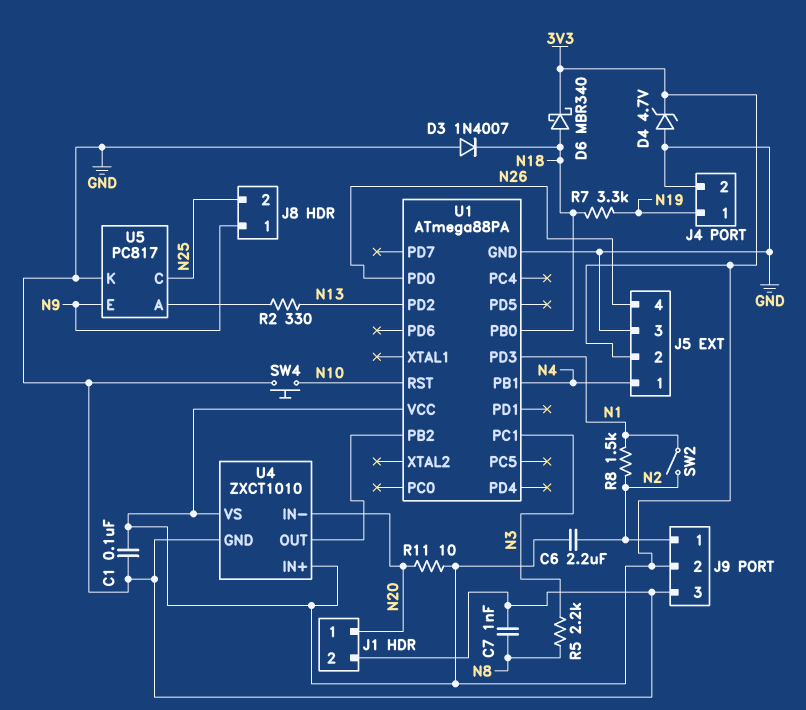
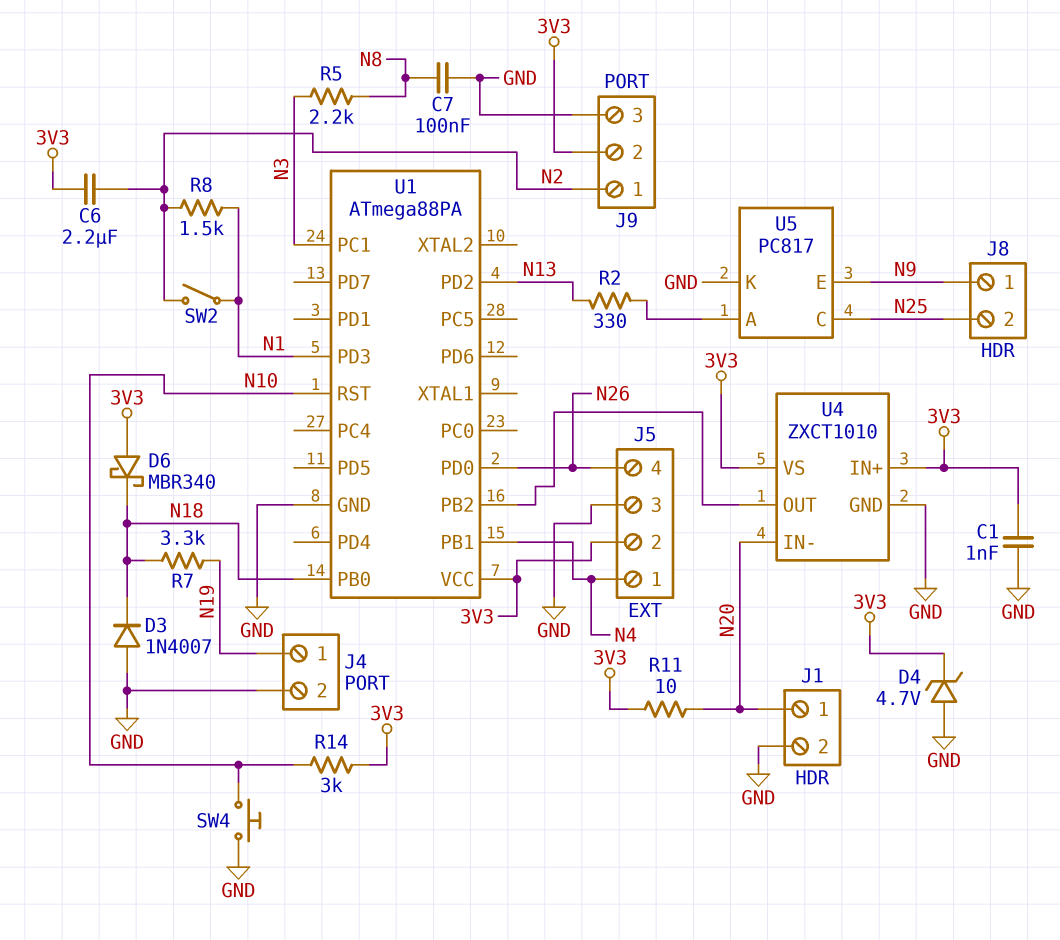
C1: 100nF (3V3, GND) -> 1nF (3V3, GND)
C7: 1nF (GND, N8) -> 100nF (GND, N8)
D6: schottky MBR340 (A N18, K 3V3) -> schottky MBR340 (A 3V3, K N18)
R14: none -> 3k (3V3, N10)

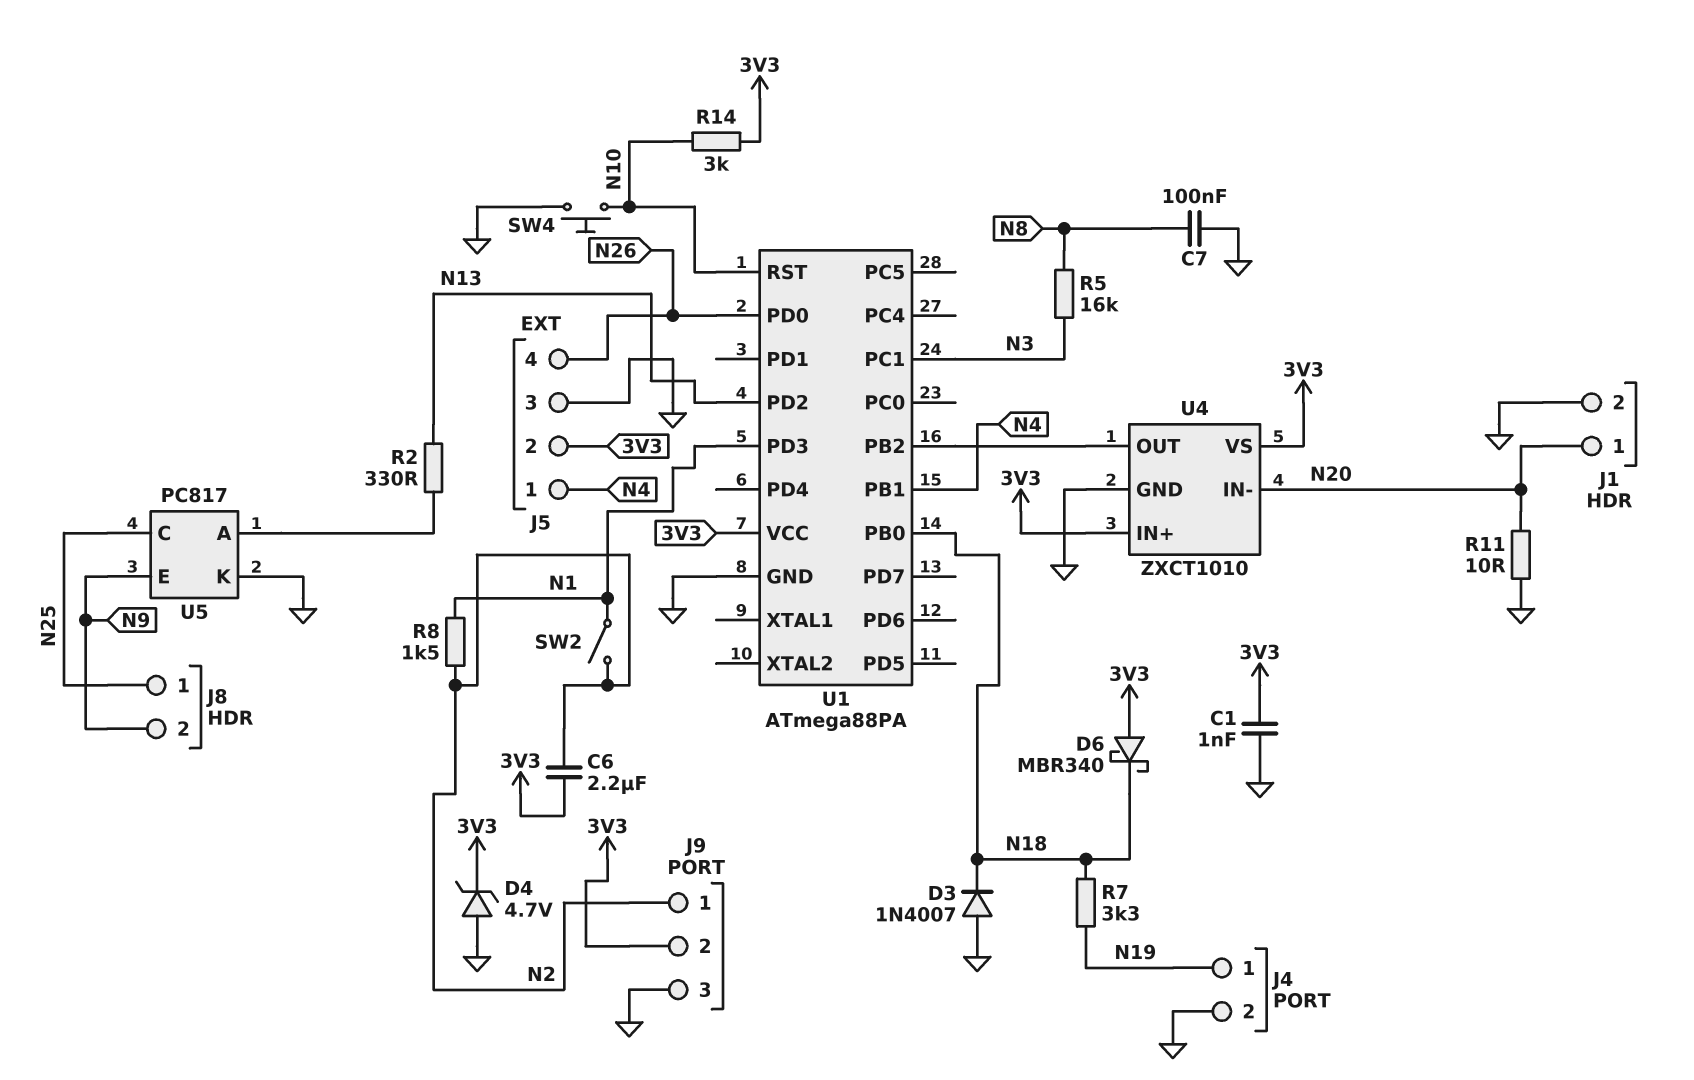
J8 pin 1: N9 -> N25
J8 pin 2: N25 -> N9
R5: 2.2k (N3, N8) -> 16k (N3, N8)
R11: 10 (3V3, N20) -> 10 (GND, N20)

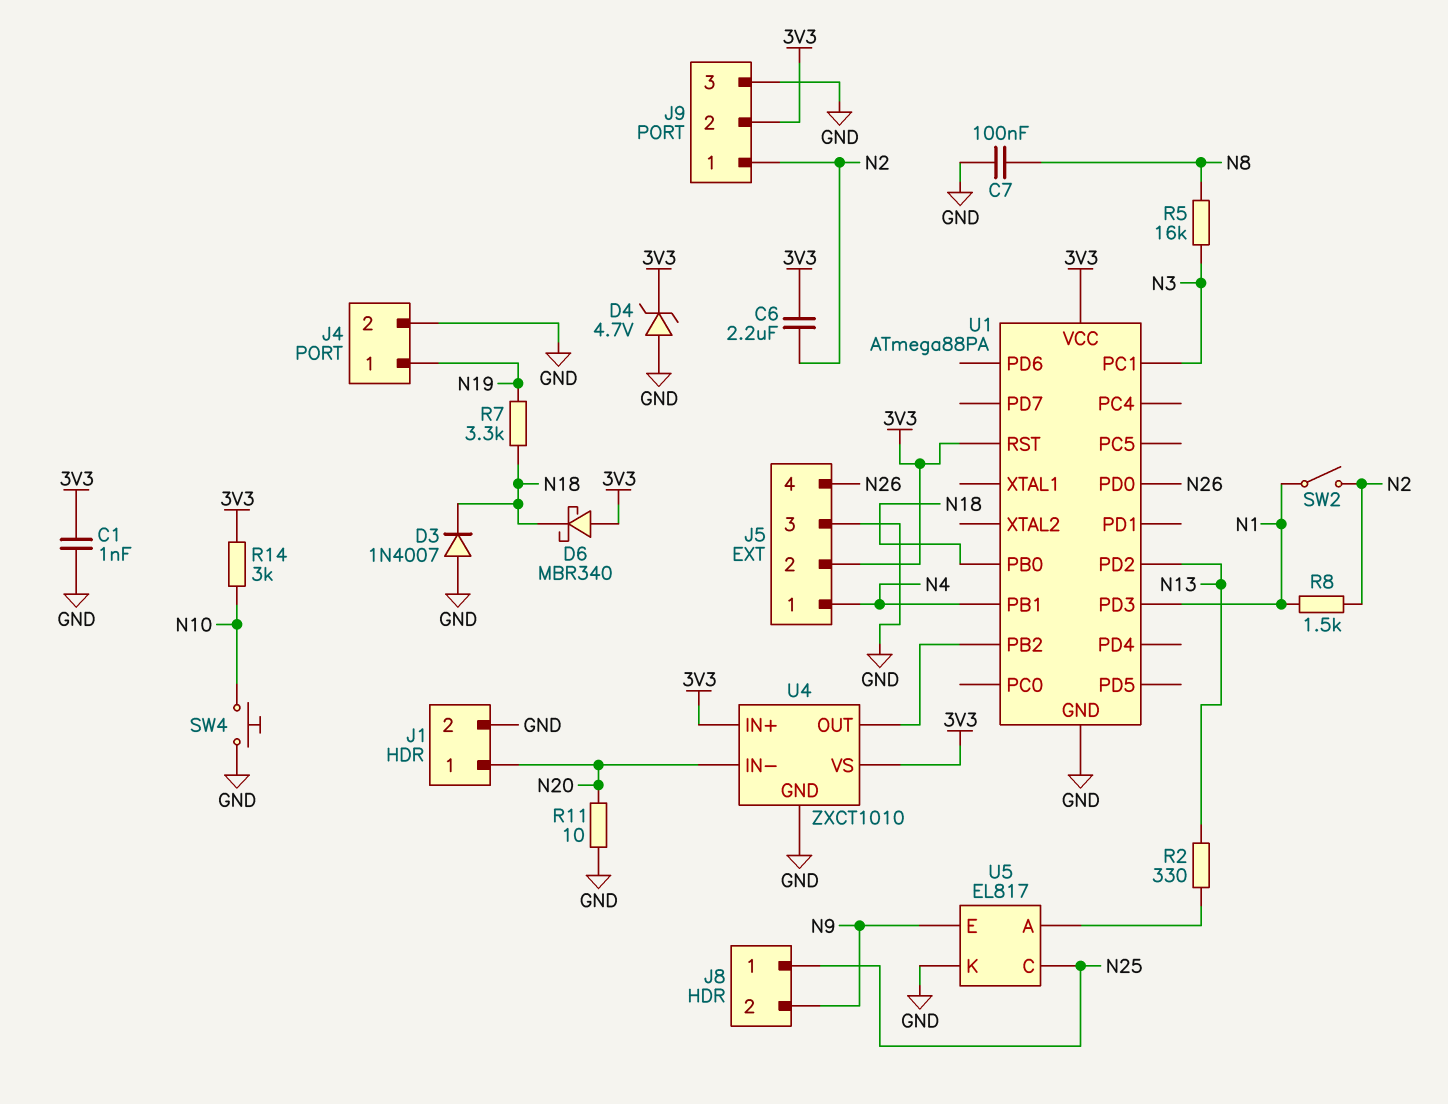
U1 pin RST: N10 -> 3V3
U5: PC817 -> EL817

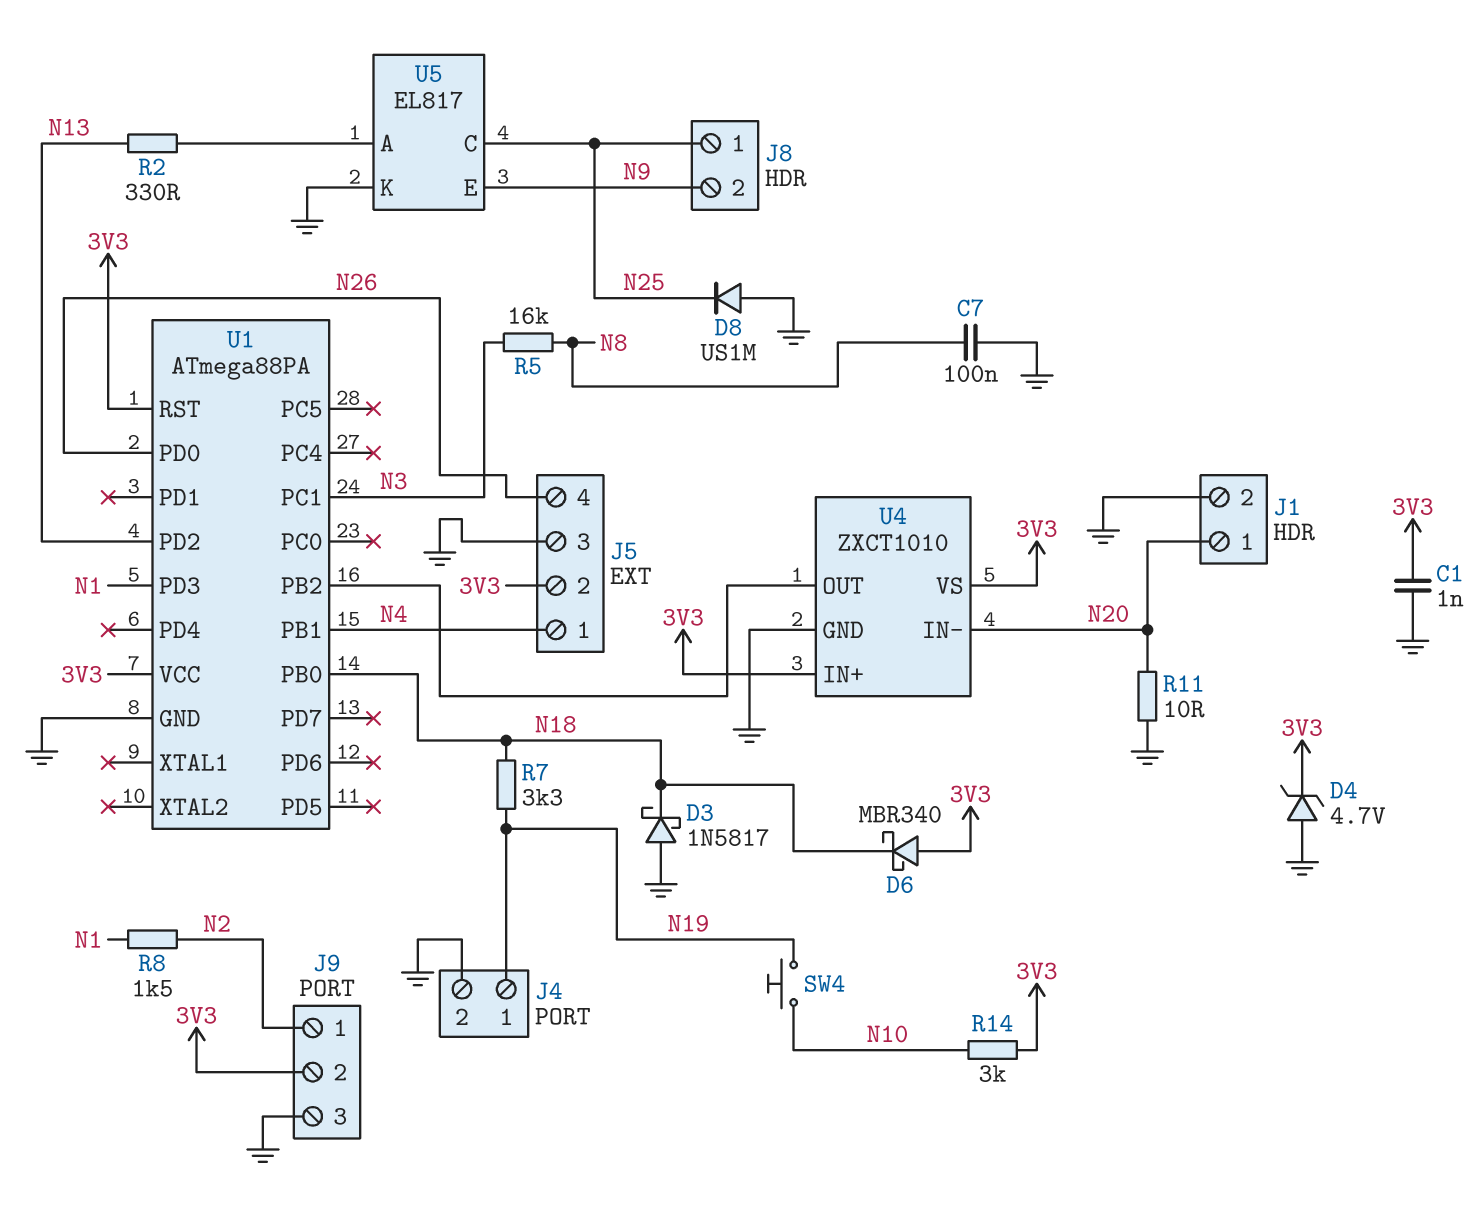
C6: 2.2uF (3V3, N2) -> none
D3: diode 1N4007 (A GND, K N18) -> schottky 1N5817 (A GND, K N18)
D8: none -> diode US1M (A GND, K N25)
SW2: switch (N1, N2) -> none
SW4: button (GND, N10) -> button (N10, N19)

